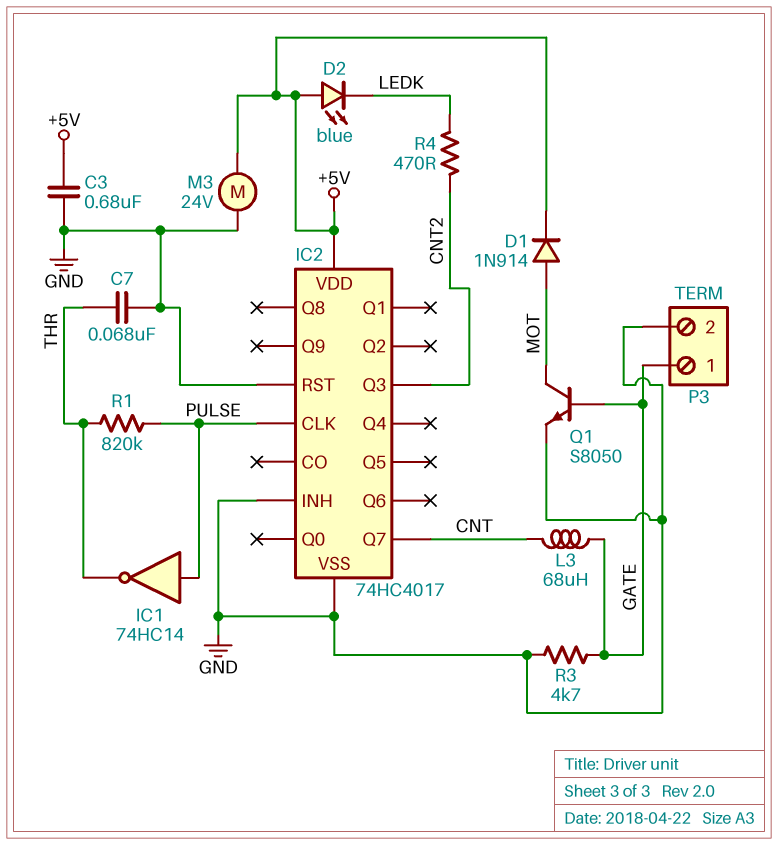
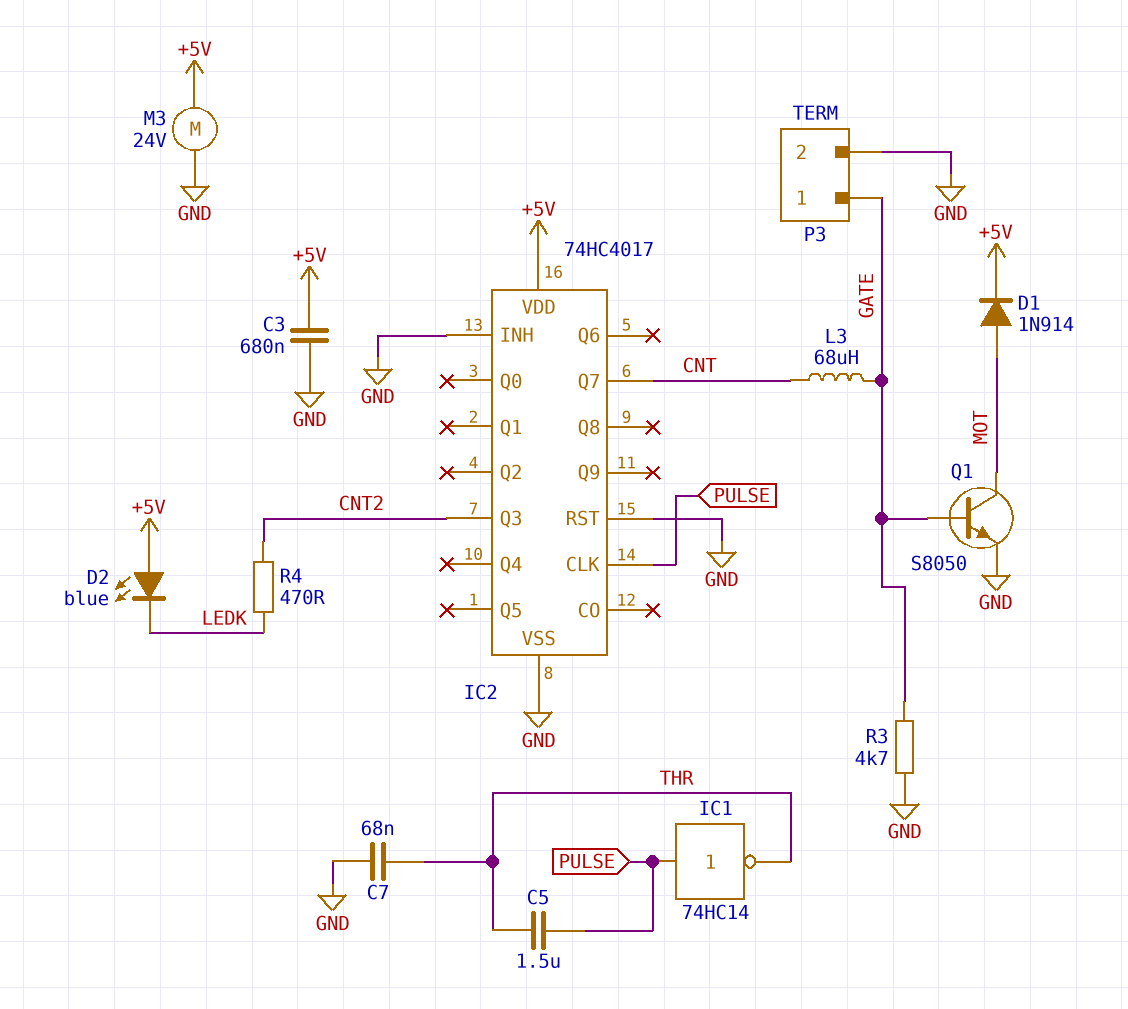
C5: none -> 1.5uF (PULSE, THR)
R1: 820k (PULSE, THR) -> none

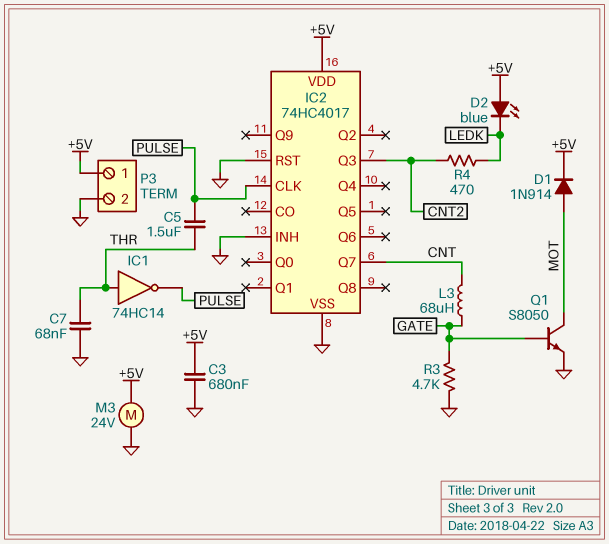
IC1: NOT 74HC14 (in PULSE, out THR) -> NOT 74HC14 (in THR, out PULSE)
P3 pin 1: GATE -> +5V

